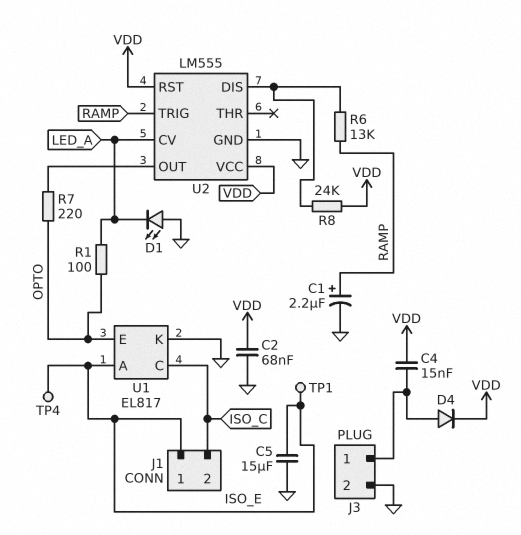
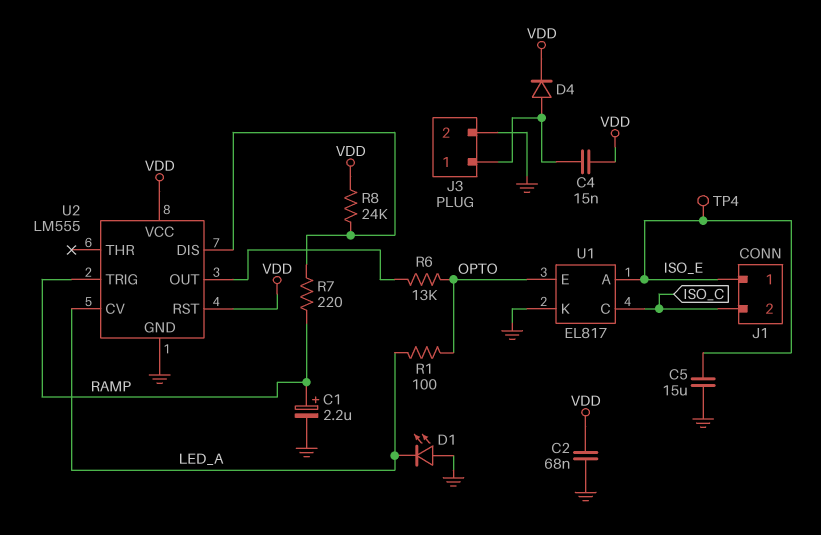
R6: 13k (RAMP, U2/DIS) -> 13k (OPTO, U2/OUT)
R7: 220 (OPTO, U2/OUT) -> 220 (RAMP, U2/DIS)
TP1: test point (ISO_E) -> none

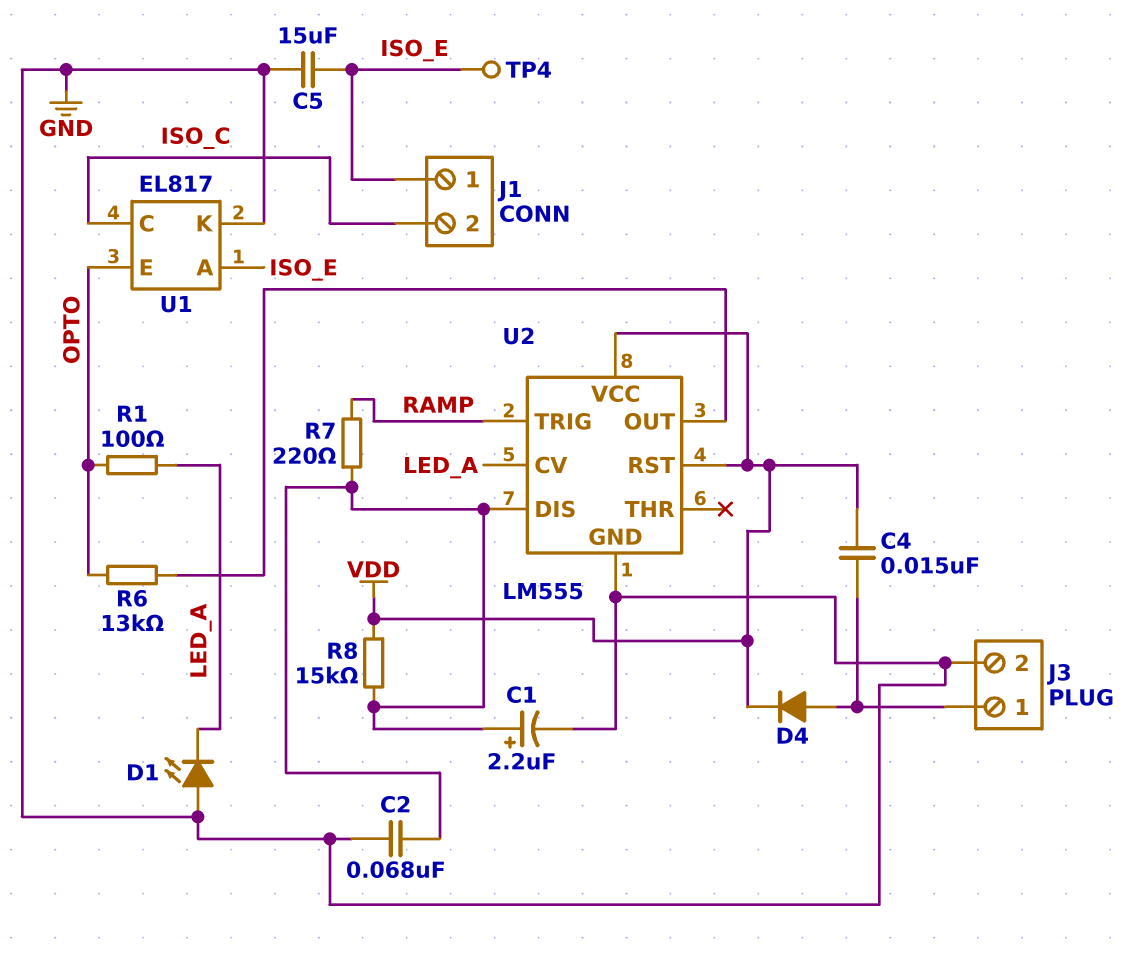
C1: 2.2uF (plus RAMP, minus GND) -> 2.2uF (plus U2/DIS, minus GND)
C2: 68nF (GND, VDD) -> 68nF (GND, U2/DIS)
R8: 24k (U2/DIS, VDD) -> 15k (U2/DIS, VDD)

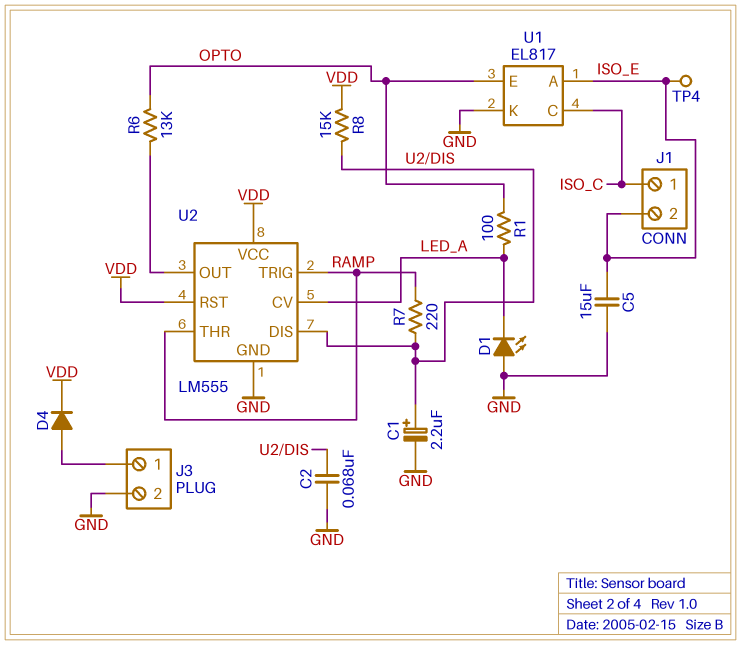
C4: 15nF (J3/1, VDD) -> none
J1 pin 1: ISO_E -> ISO_C
J1 pin 2: ISO_C -> ISO_E
U2 pin THR: none -> RAMP

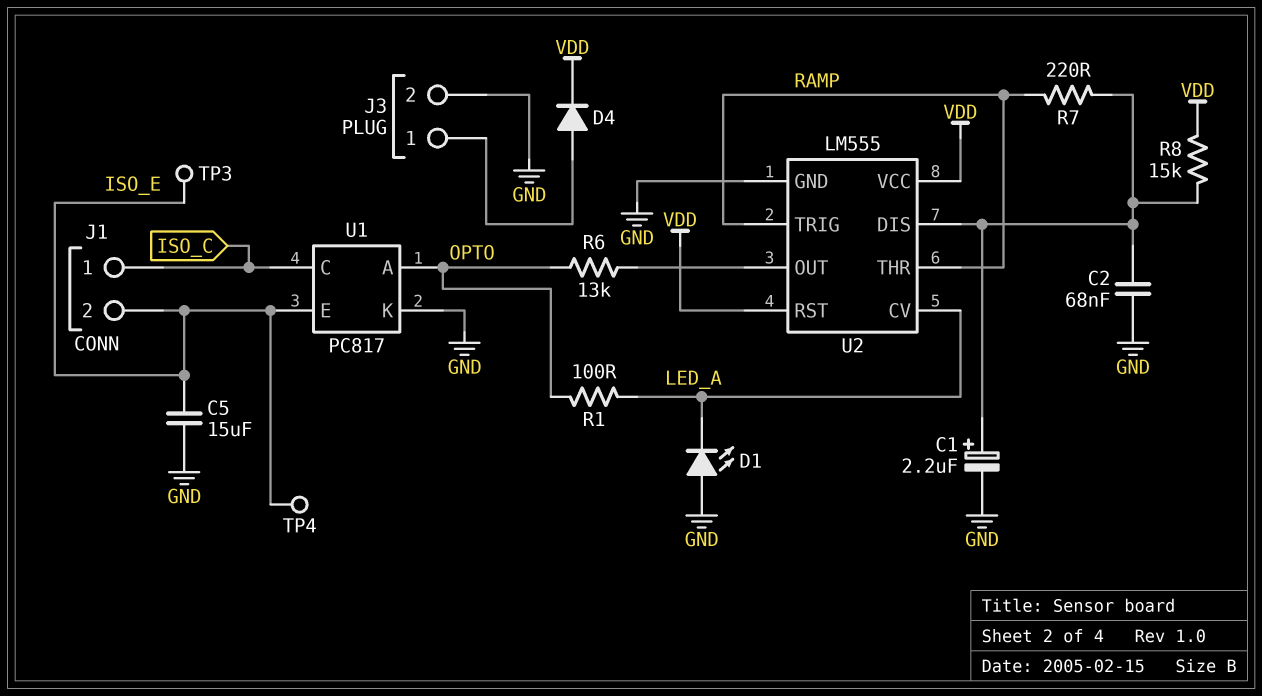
TP3: none -> test point (ISO_E)
U1: EL817 -> PC817
U1 pin A: ISO_E -> OPTO
U1 pin E: OPTO -> ISO_E

